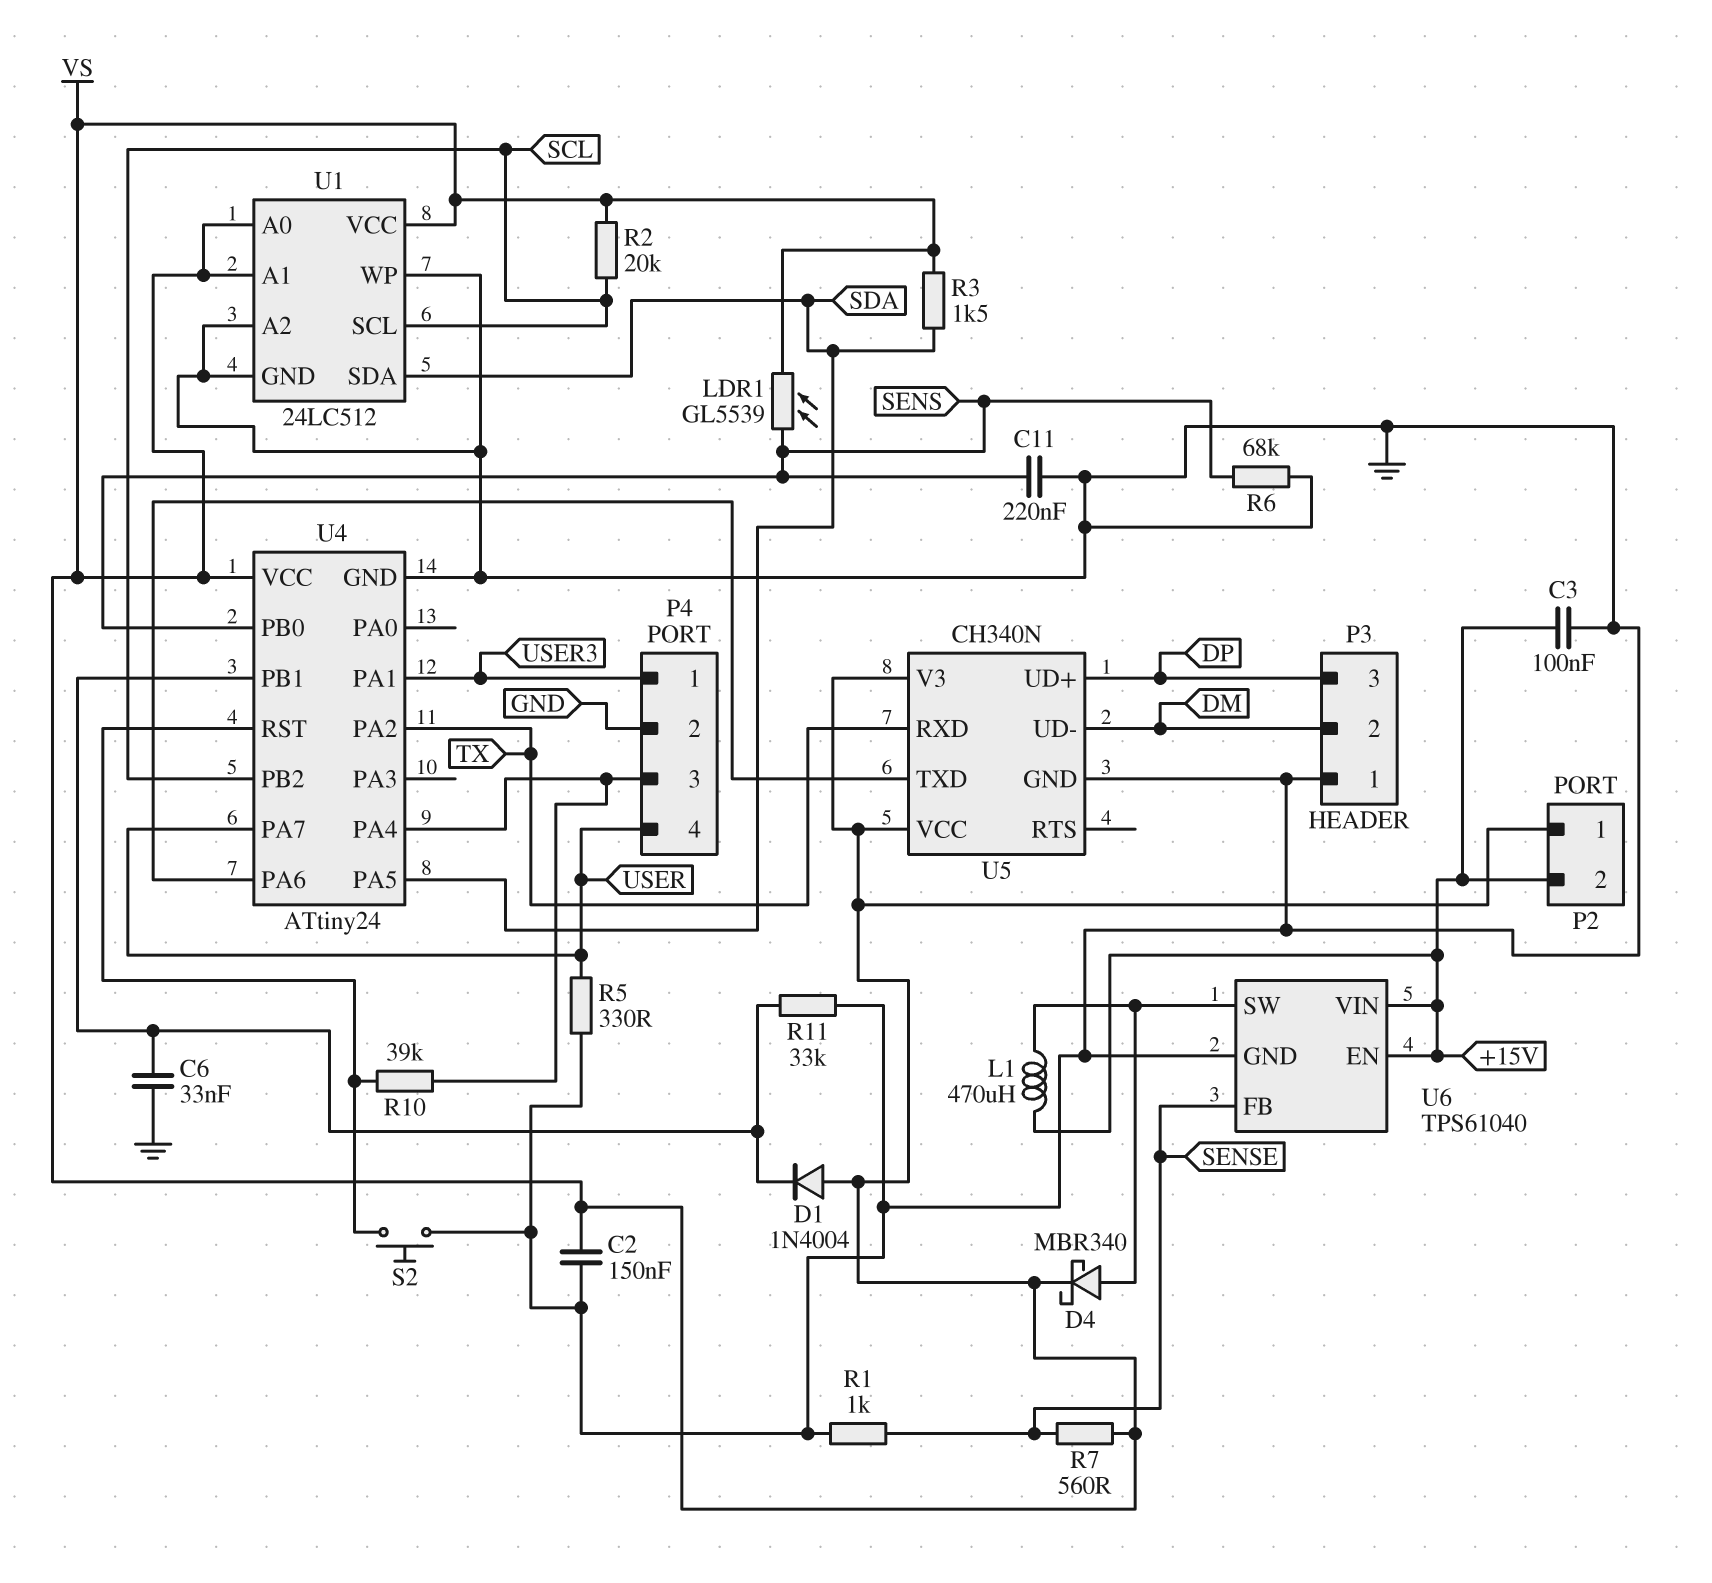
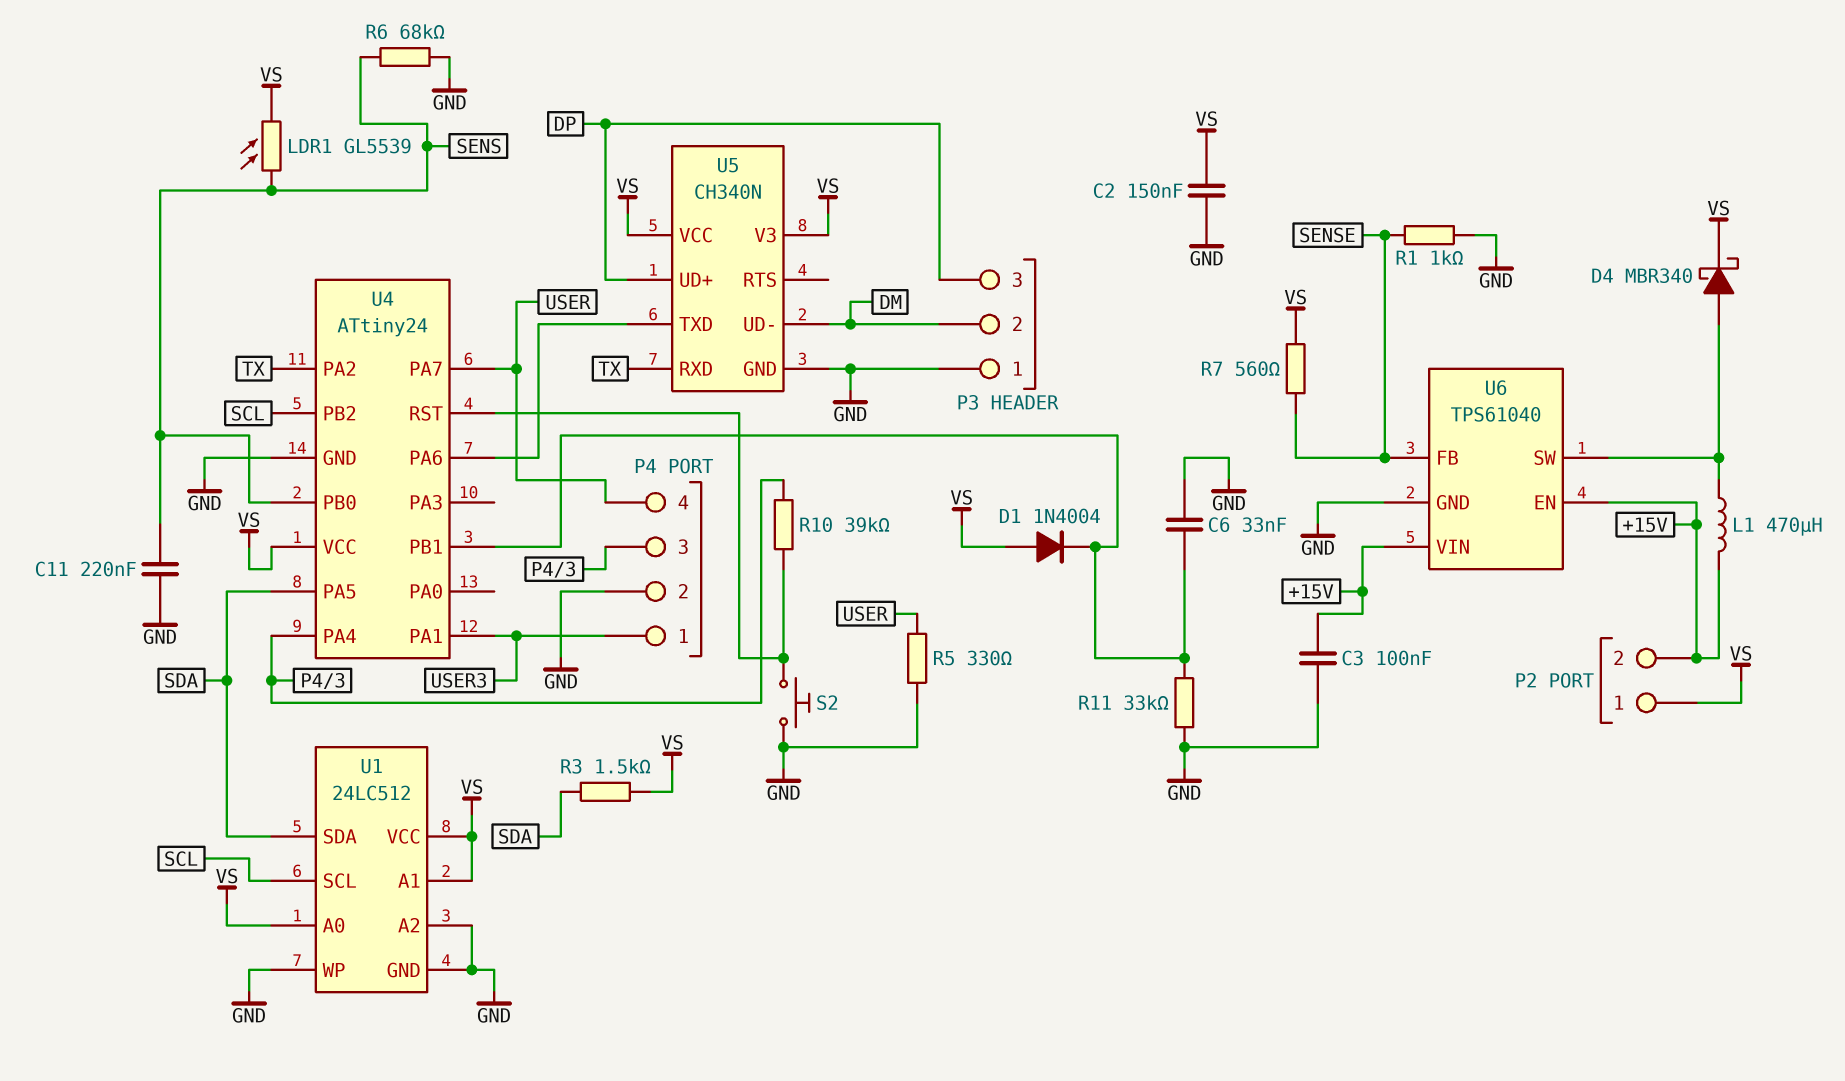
R2: 20k (SCL, VS) -> none

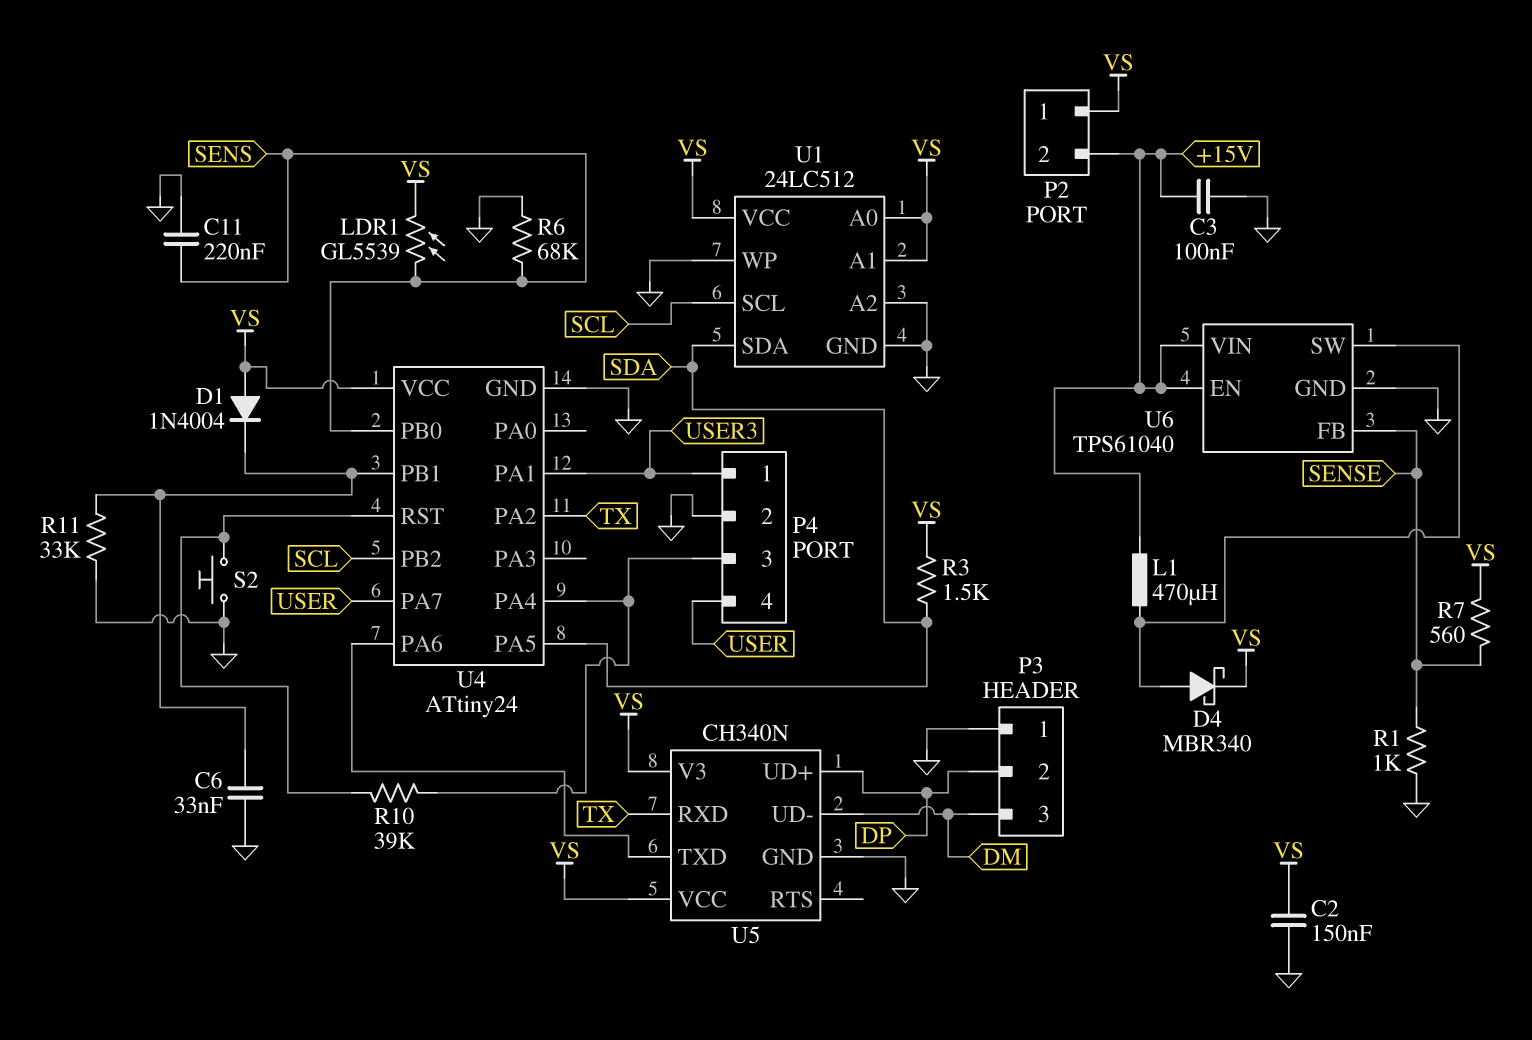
P3 pin 2: DM -> DP
P3 pin 3: DP -> DM
R5: 330 (GND, USER) -> none

